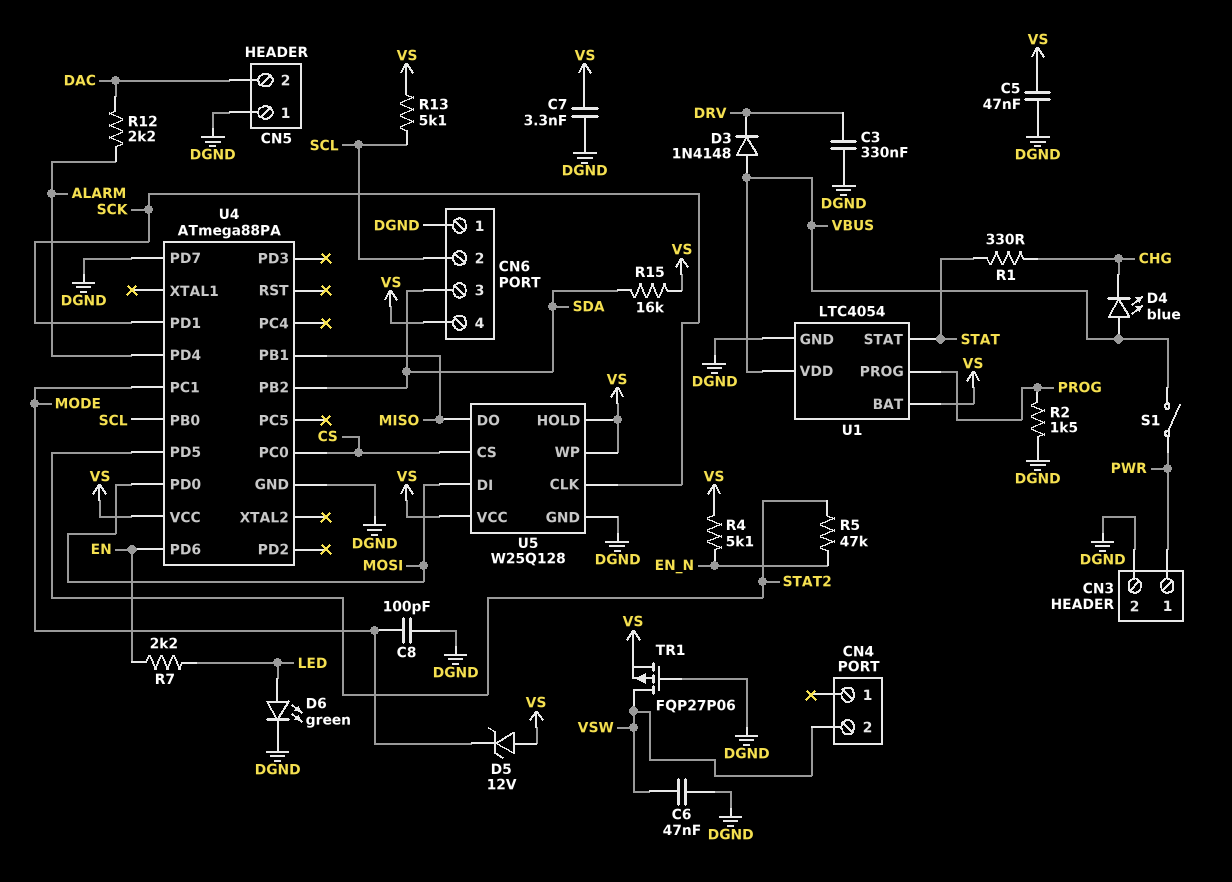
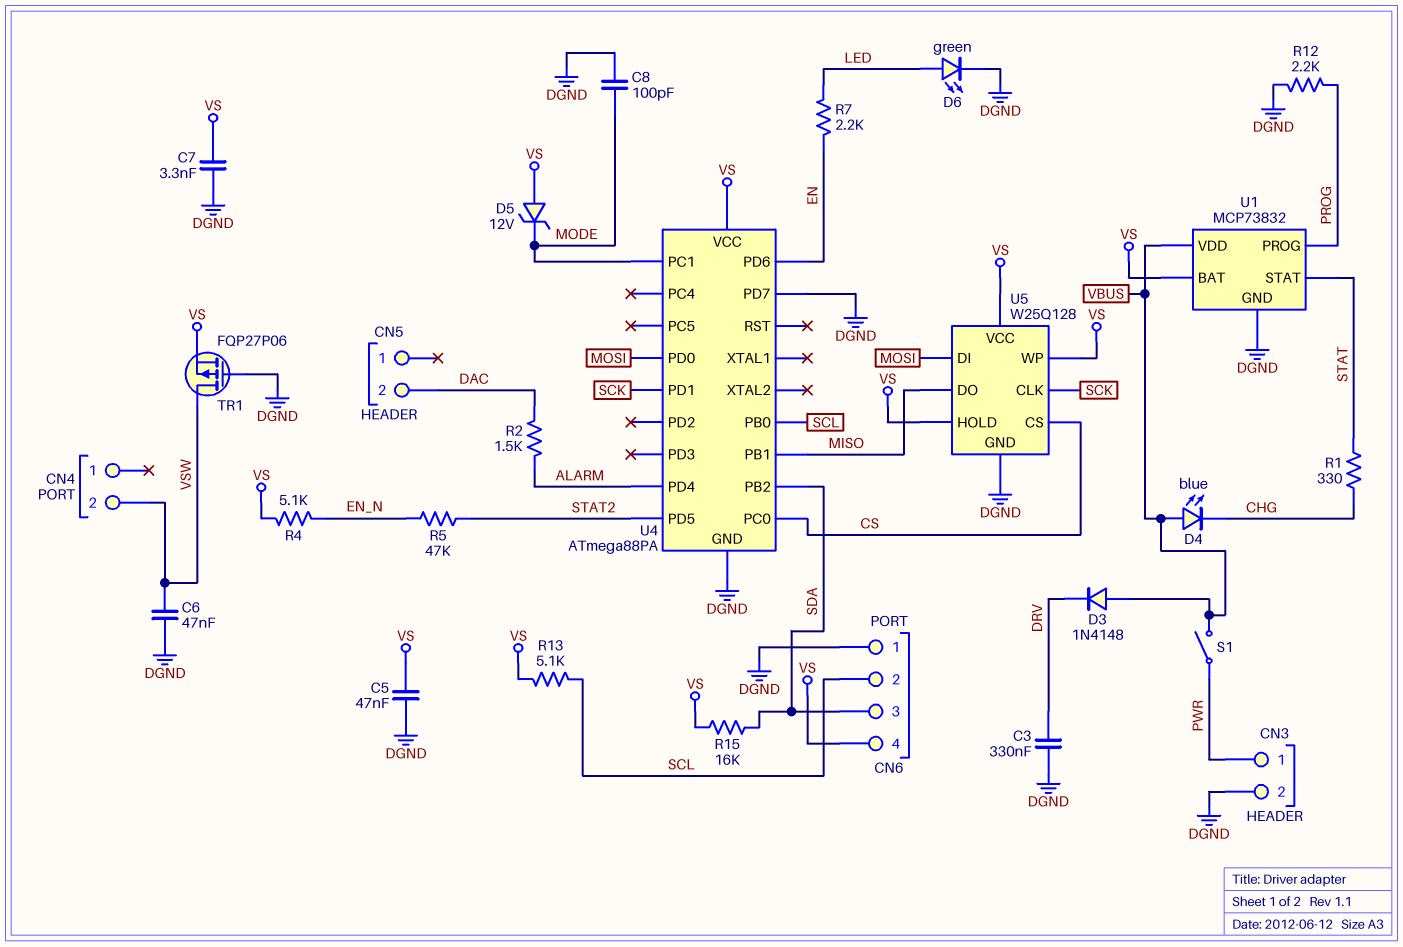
CN5 pin 1: DGND -> none
R2: 1.5k (DGND, PROG) -> 1.5k (ALARM, DAC)
R12: 2.2k (ALARM, DAC) -> 2.2k (DGND, PROG)
U1: LTC4054 -> MCP73832

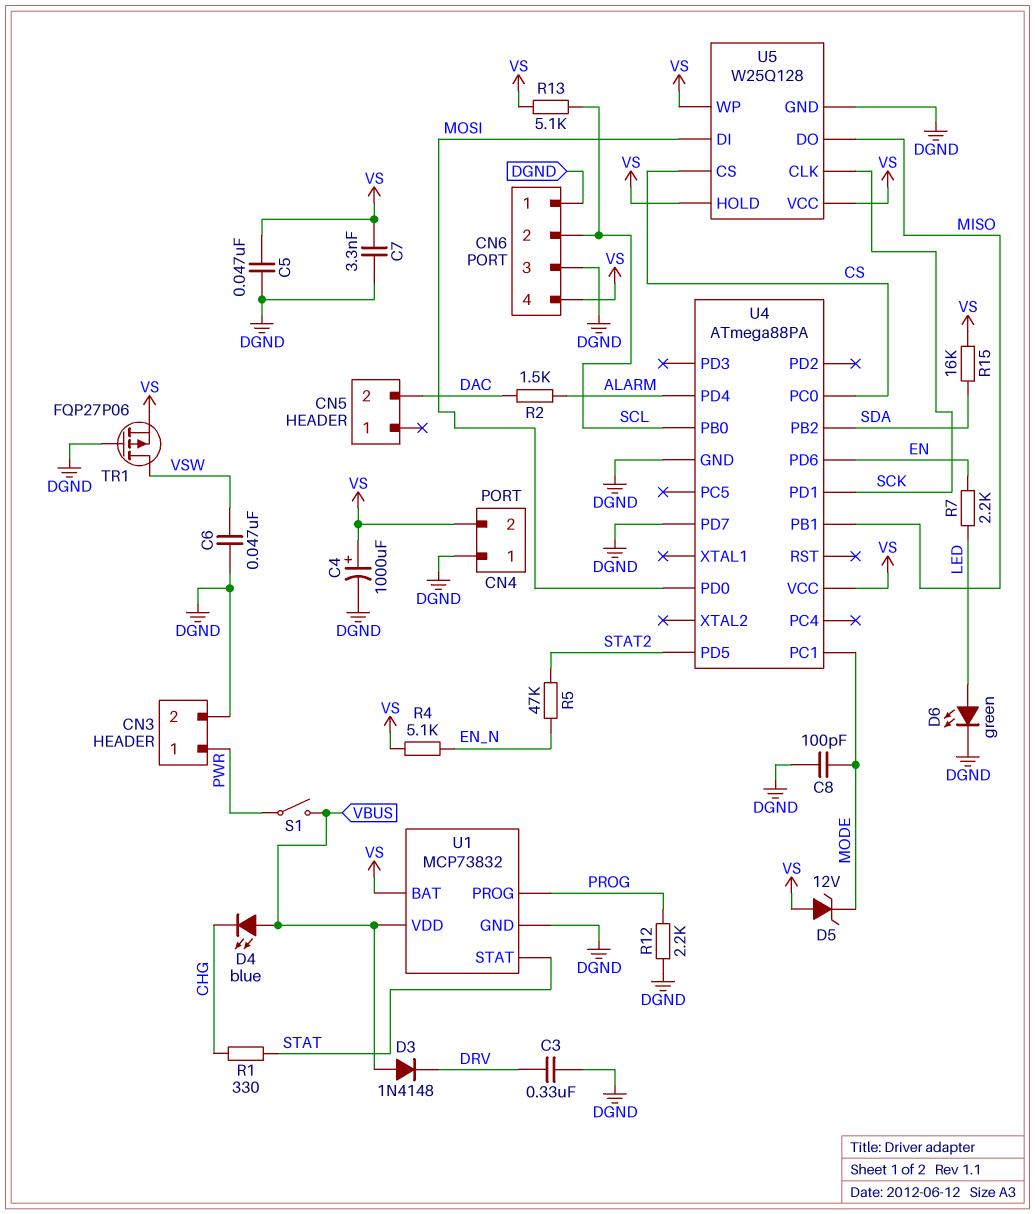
C4: none -> 1000uF (plus VS, minus DGND)
CN4 pin 1: none -> DGND
CN4 pin 2: VSW -> VS
CN6 pin 3: SDA -> DGND

